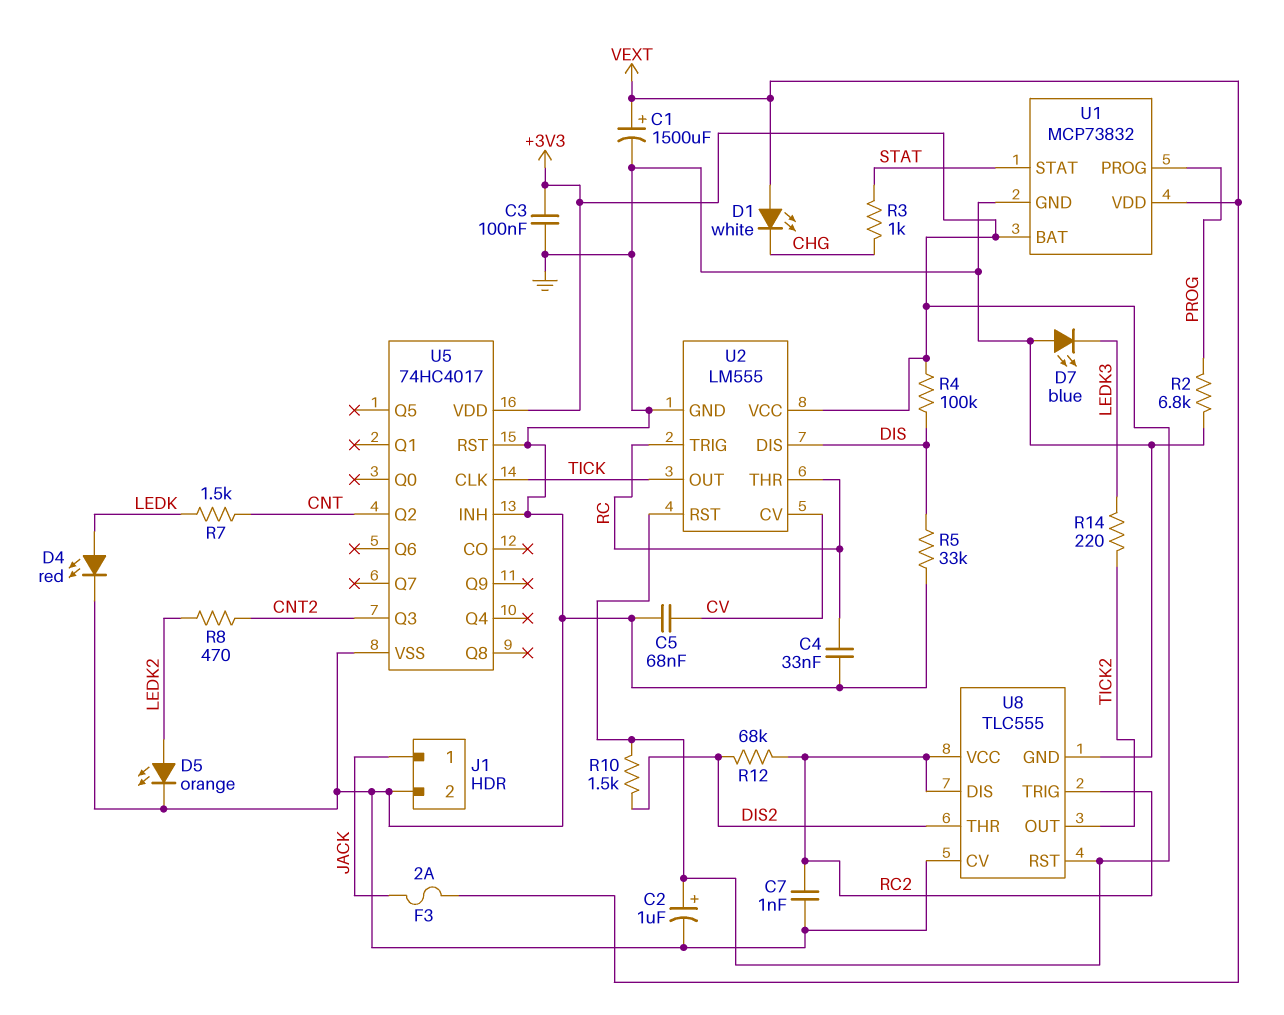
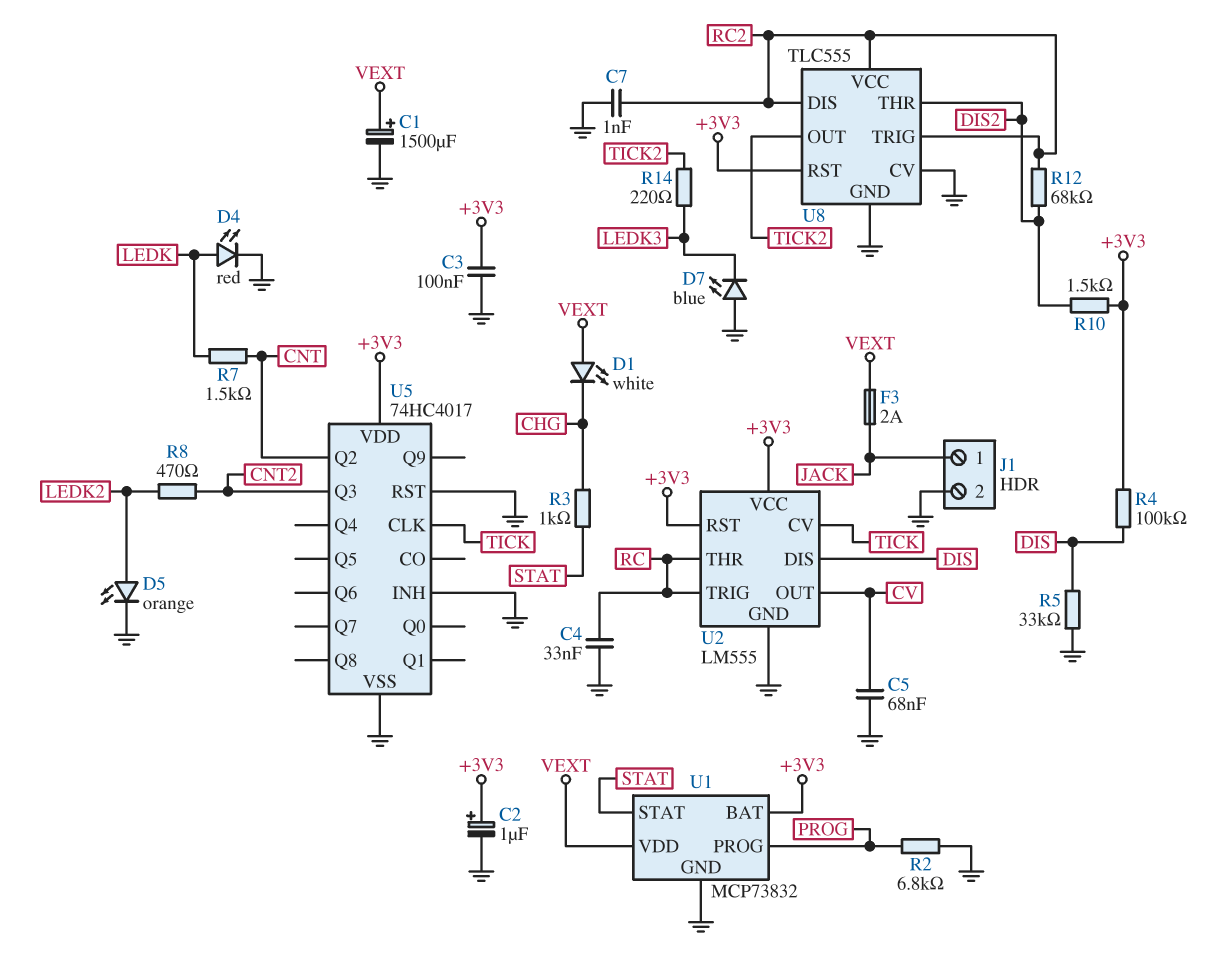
U2 pin CV: CV -> TICK
U2 pin OUT: TICK -> CV

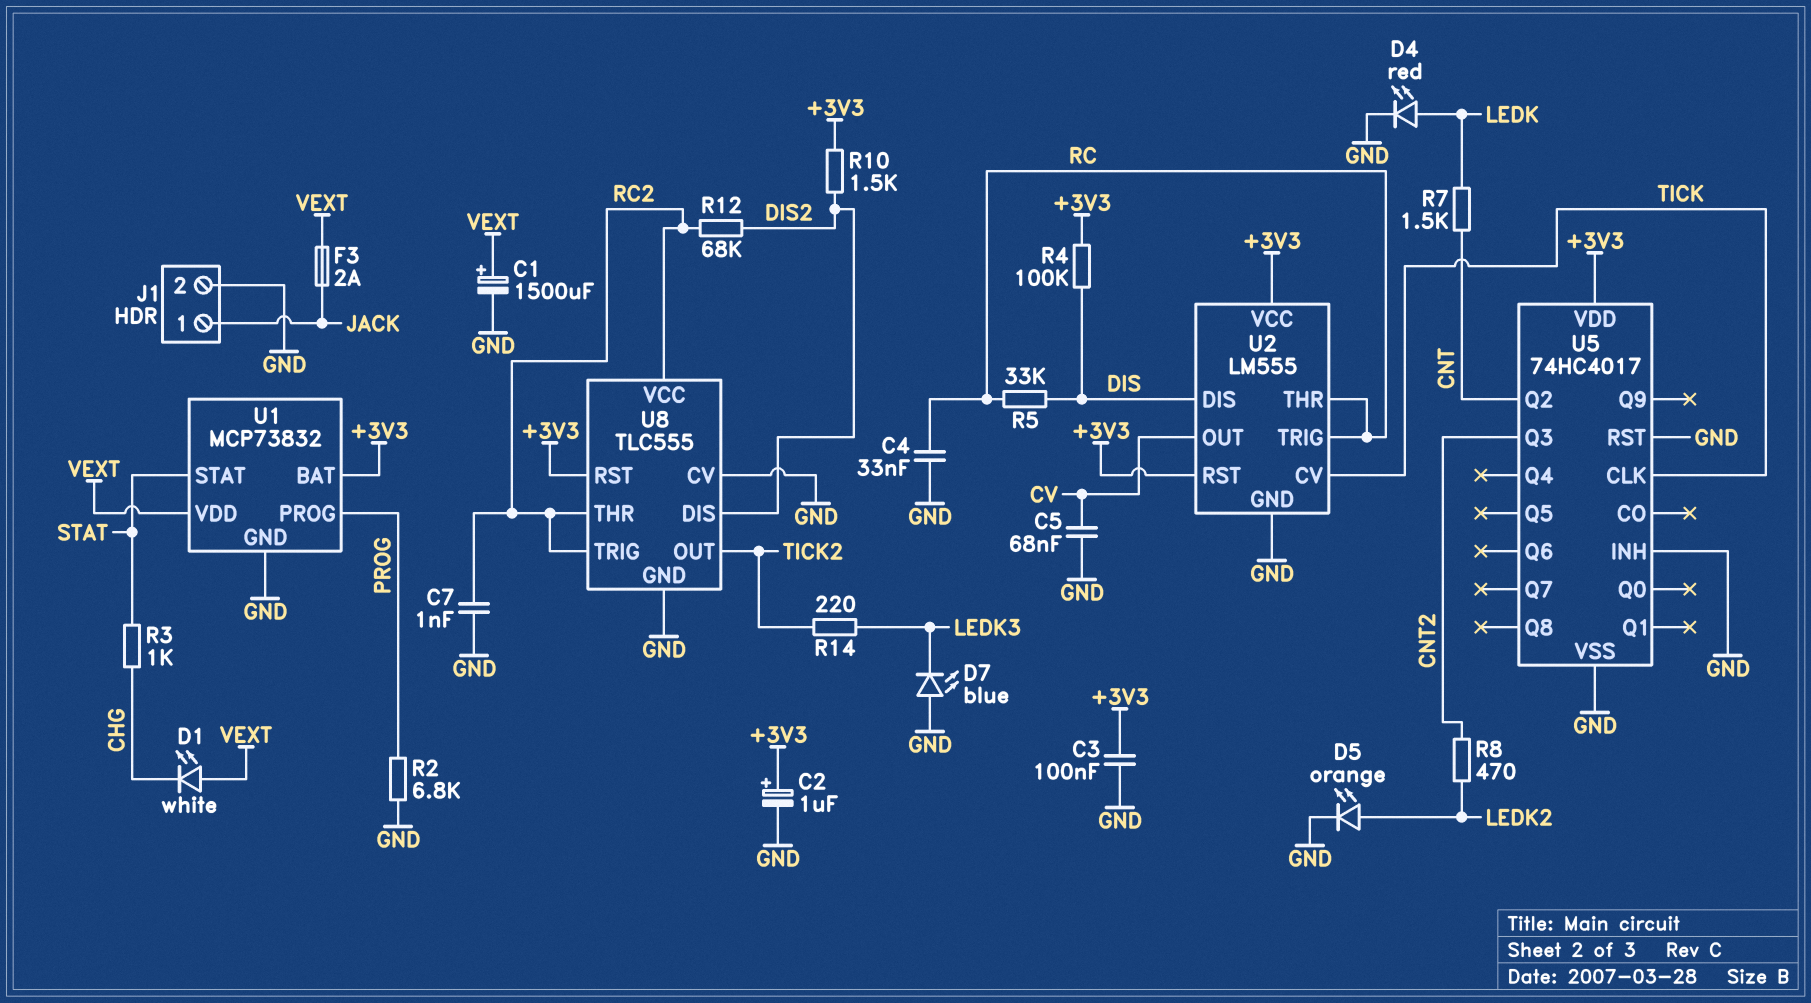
R5: 33k (DIS, GND) -> 33k (DIS, RC)
U8 pin DIS: RC2 -> DIS2
U8 pin THR: DIS2 -> RC2

